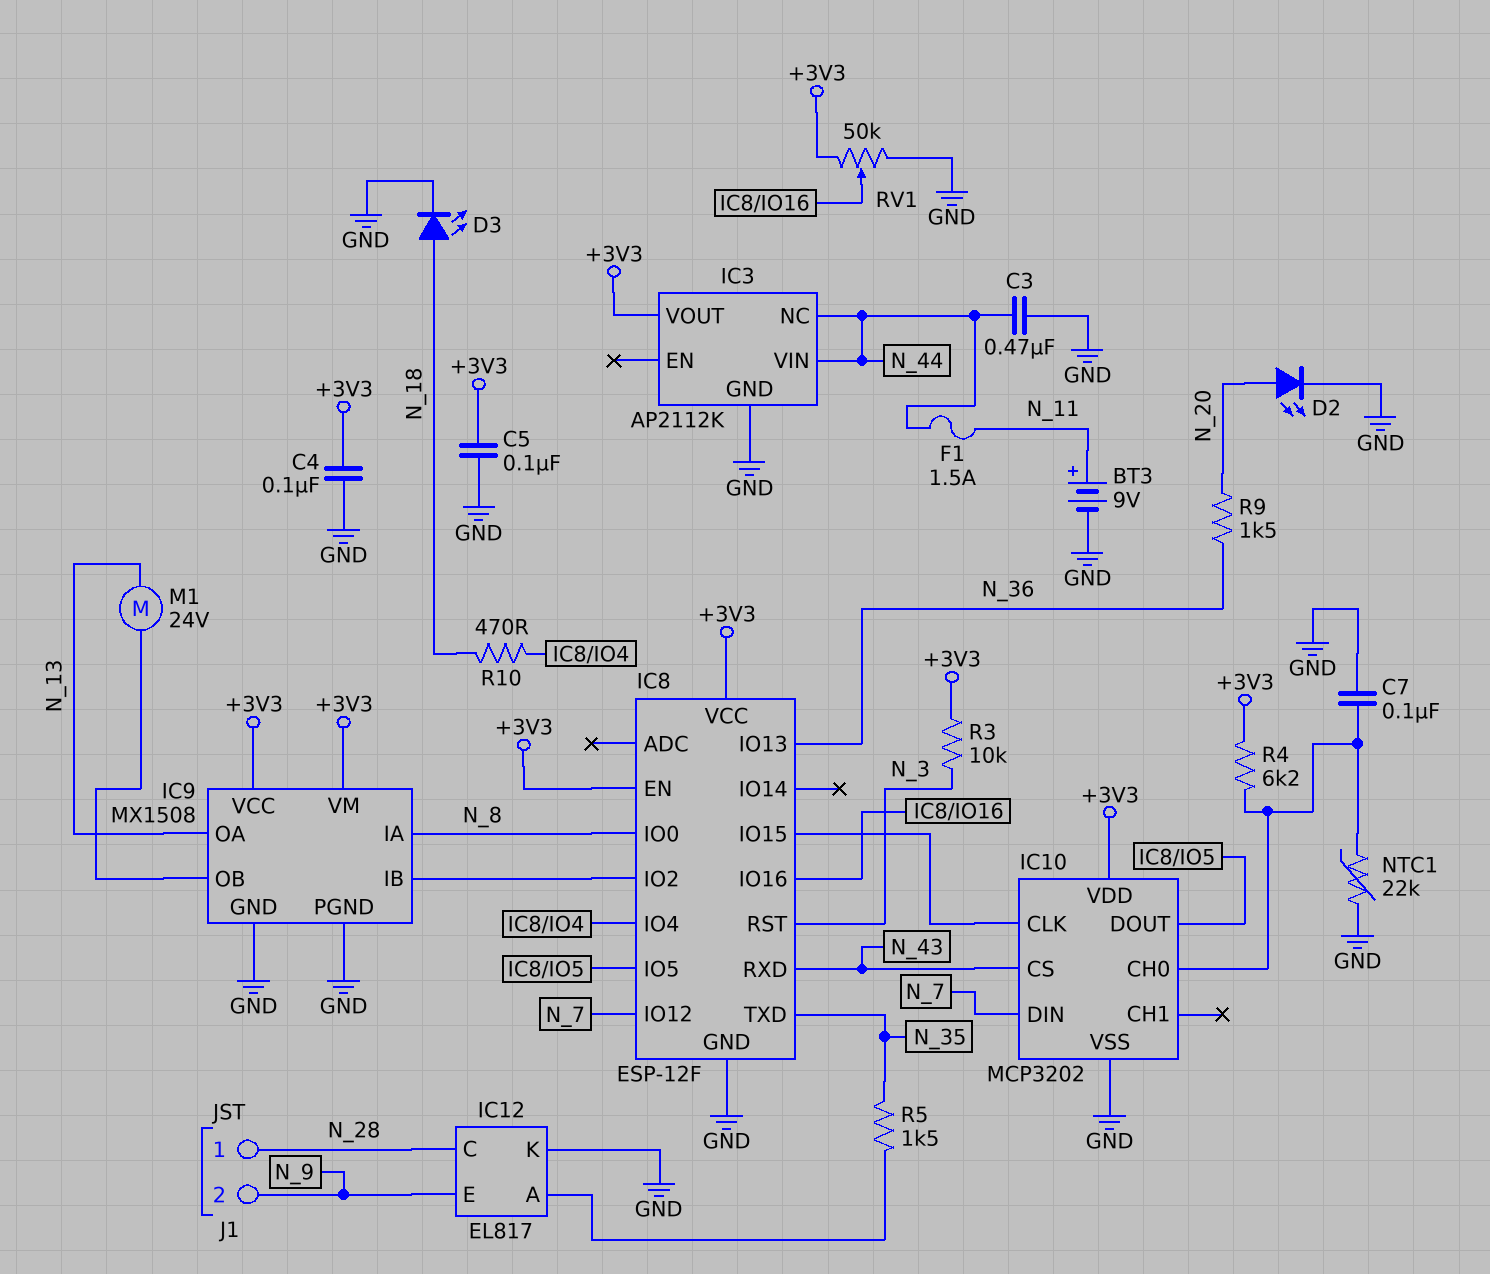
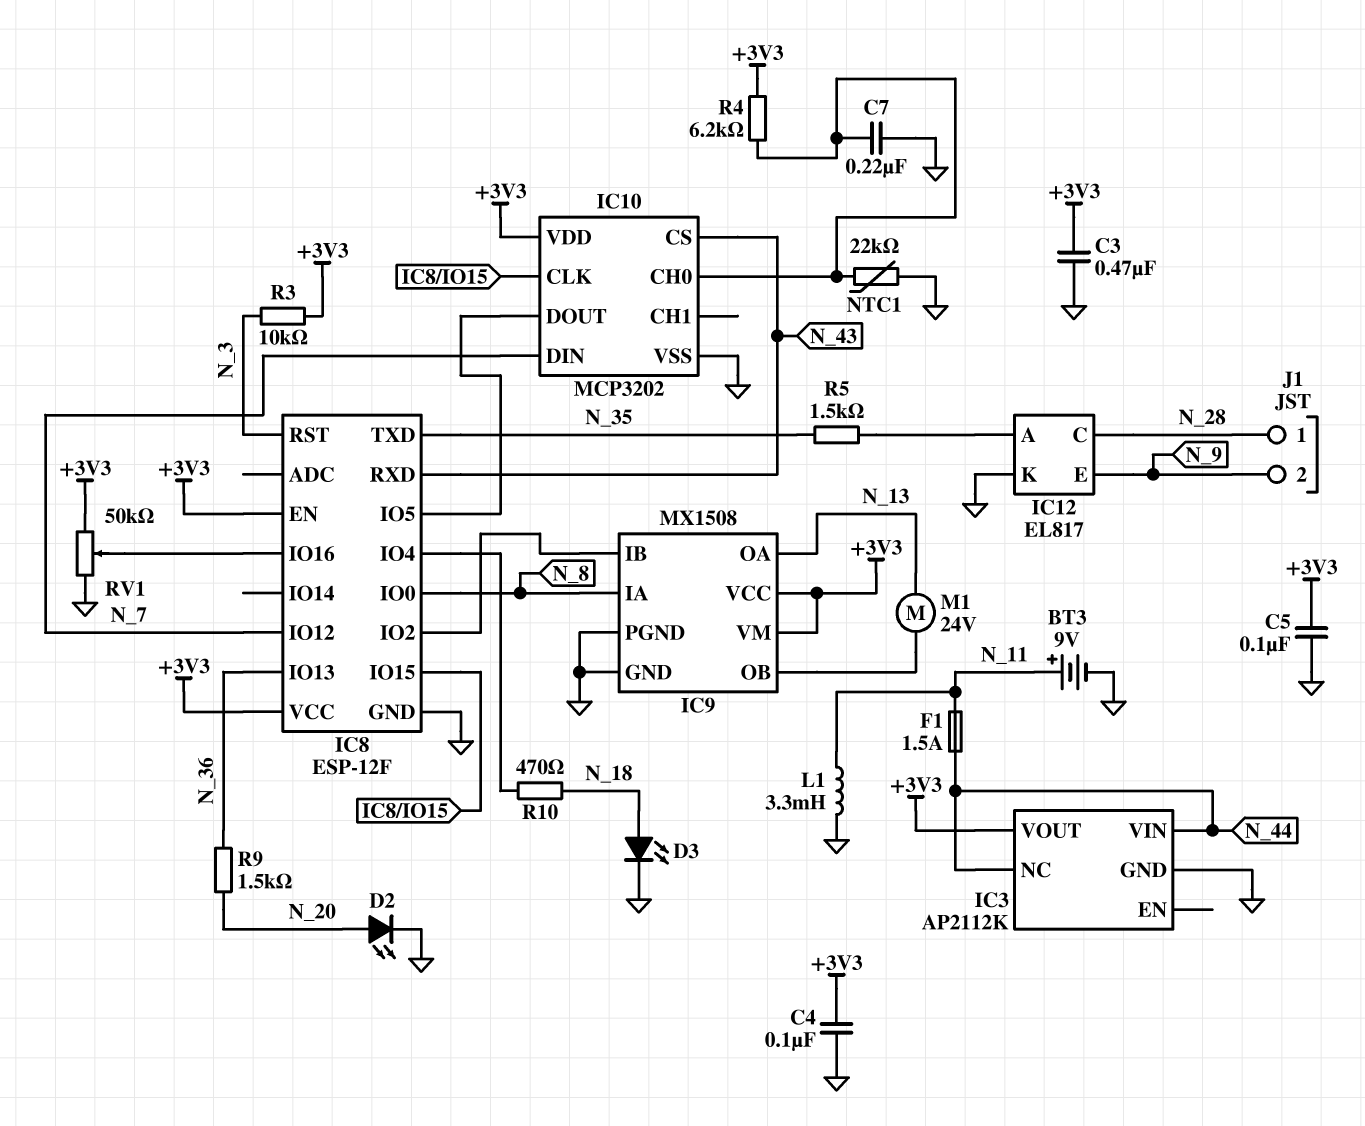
C3: 470nF (GND, N_44) -> 470nF (+3V3, GND)
C7: 100nF (GND, IC10/CH0) -> 220nF (GND, IC10/CH0)
L1: none -> 3.3mH (GND, N_11)

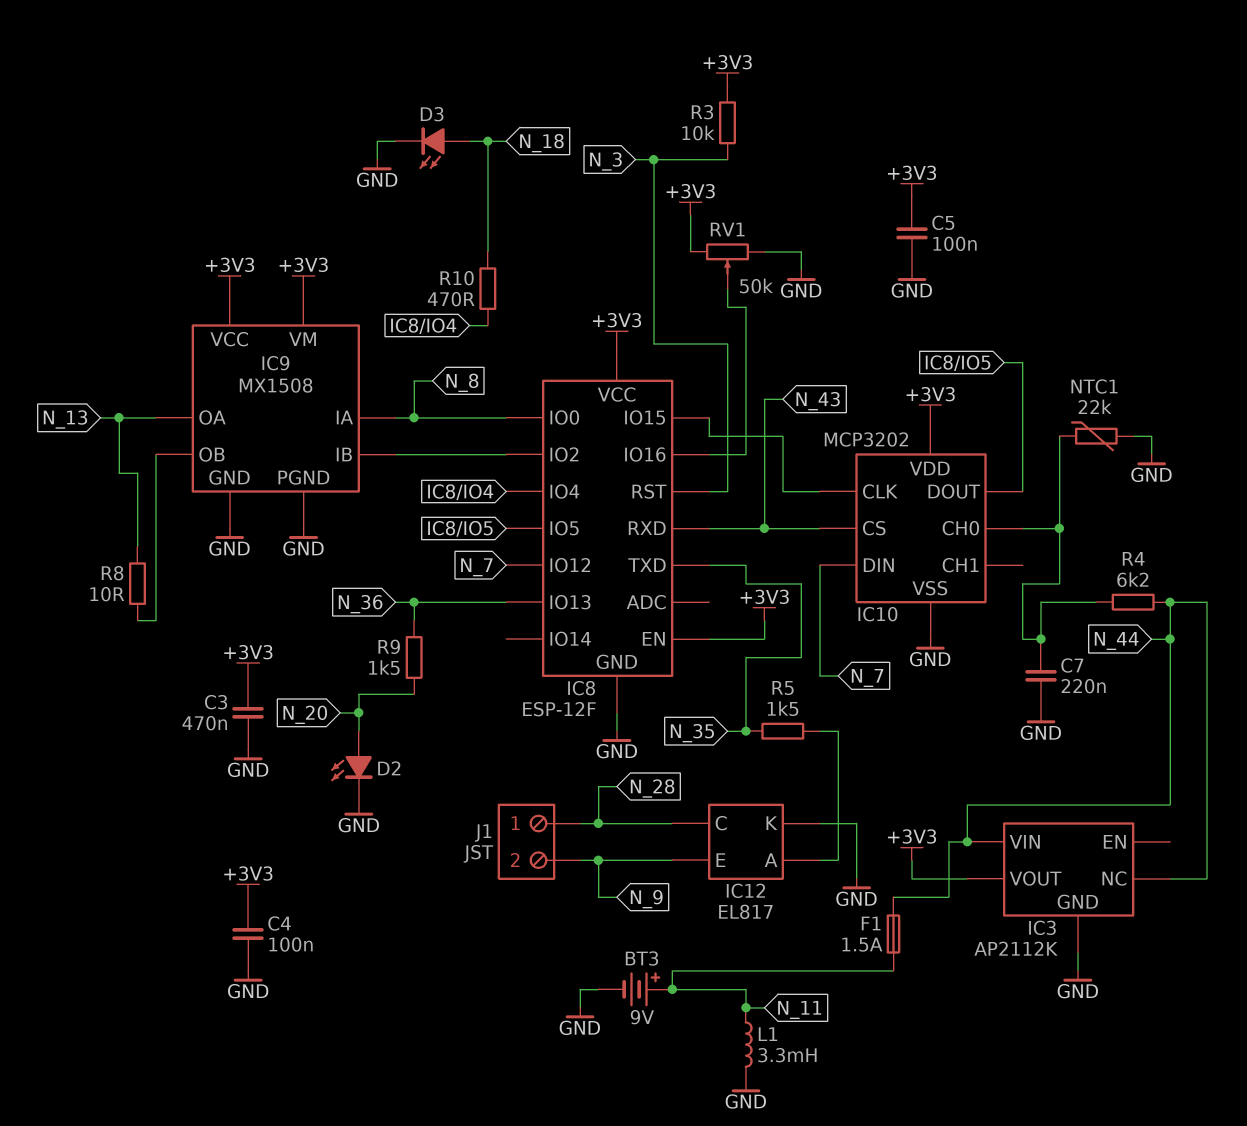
M1: motor 24V (IC9/OB, N_13) -> none
R4: 6.2k (+3V3, IC10/CH0) -> 6.2k (IC10/CH0, N_44)
R8: none -> 10 (IC9/OB, N_13)

